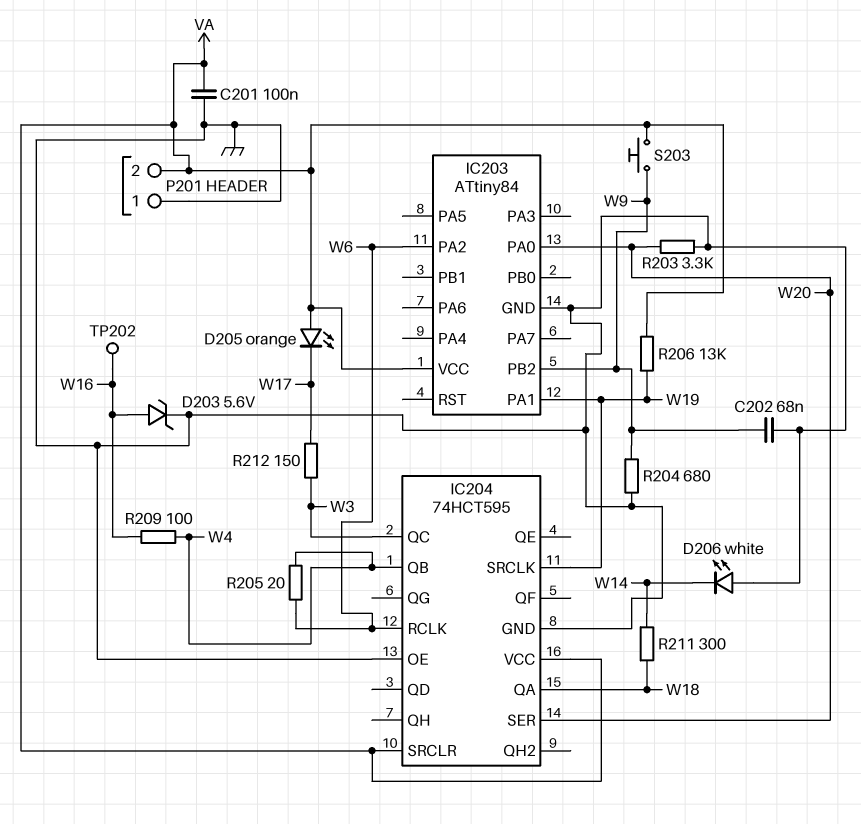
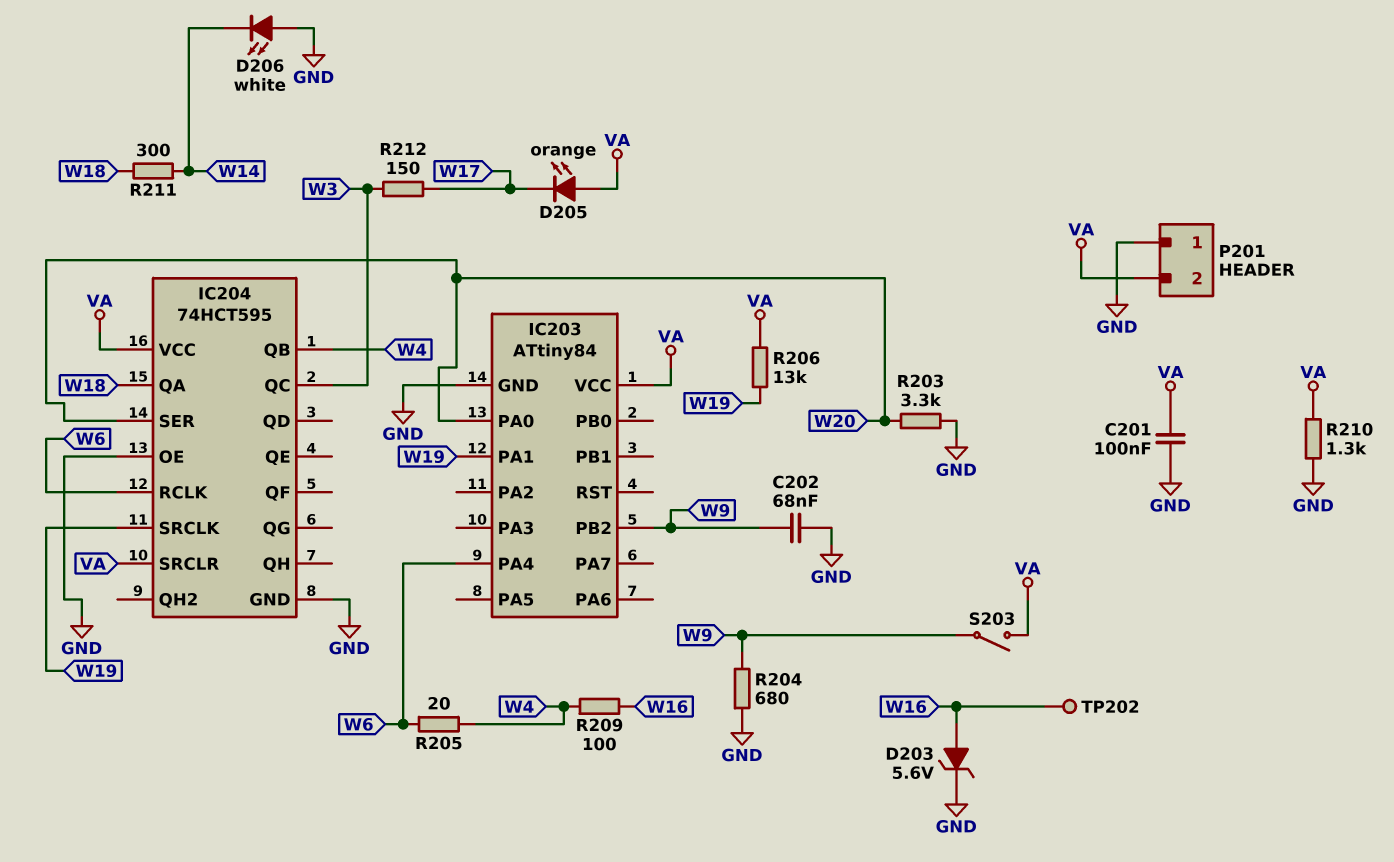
IC203 pin PA2: W6 -> none
IC203 pin PA4: none -> W6
R210: none -> 1.3k (GND, VA)
S203: button (VA, W9) -> switch (VA, W9)

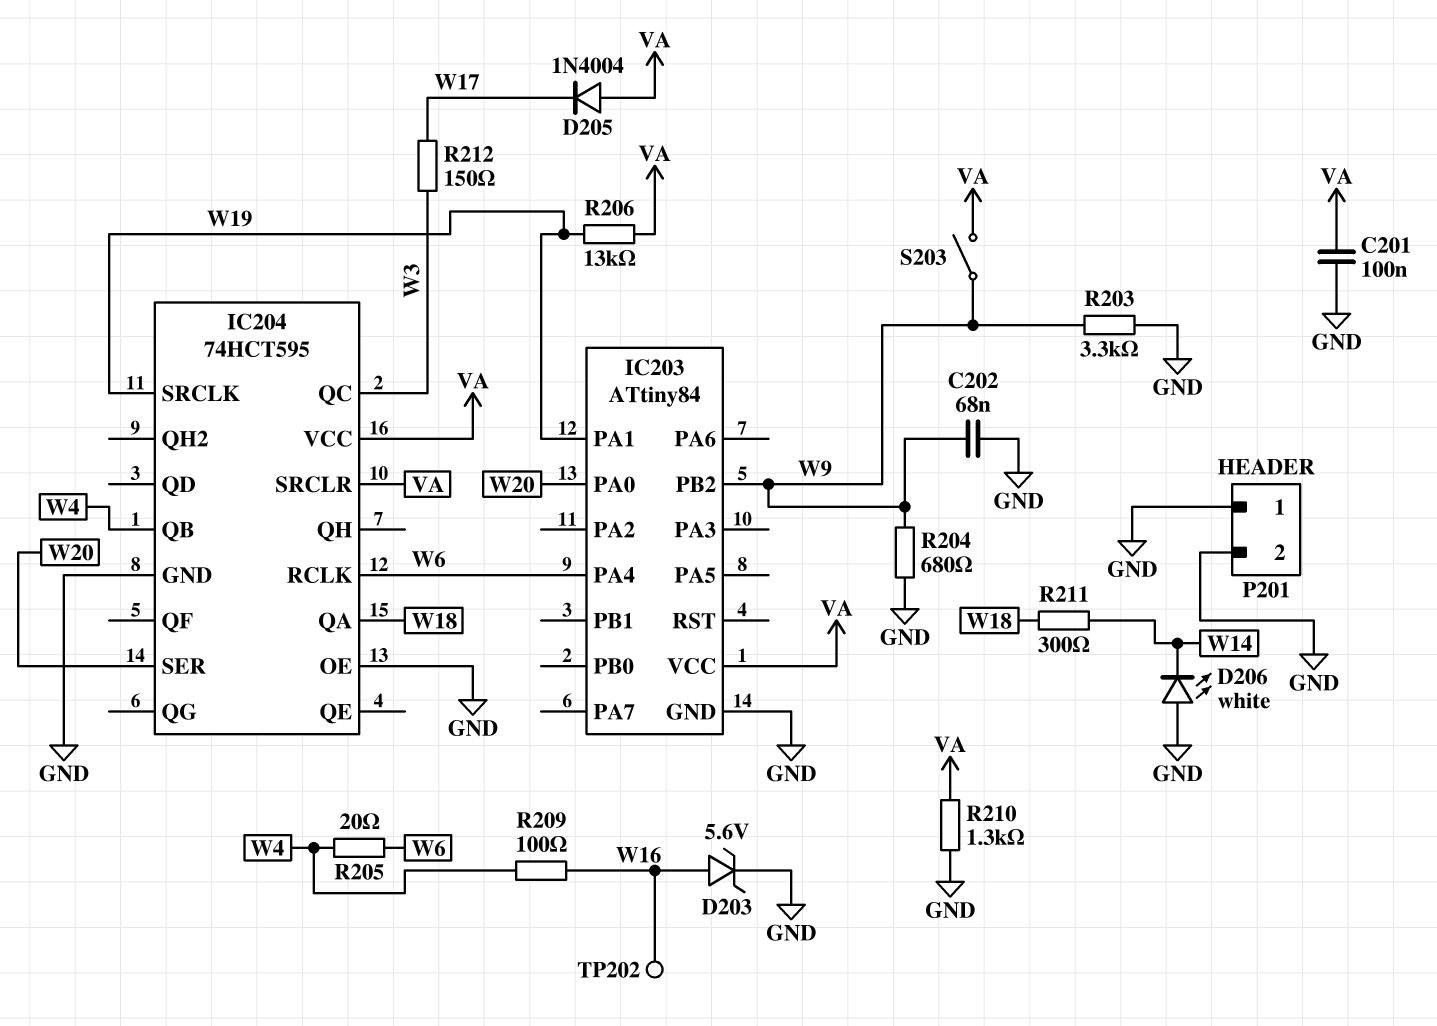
D205: LED orange (A VA, K W17) -> diode 1N4004 (A VA, K W17)
P201 pin 2: VA -> GND
R203: 3.3k (GND, W20) -> 3.3k (GND, W9)

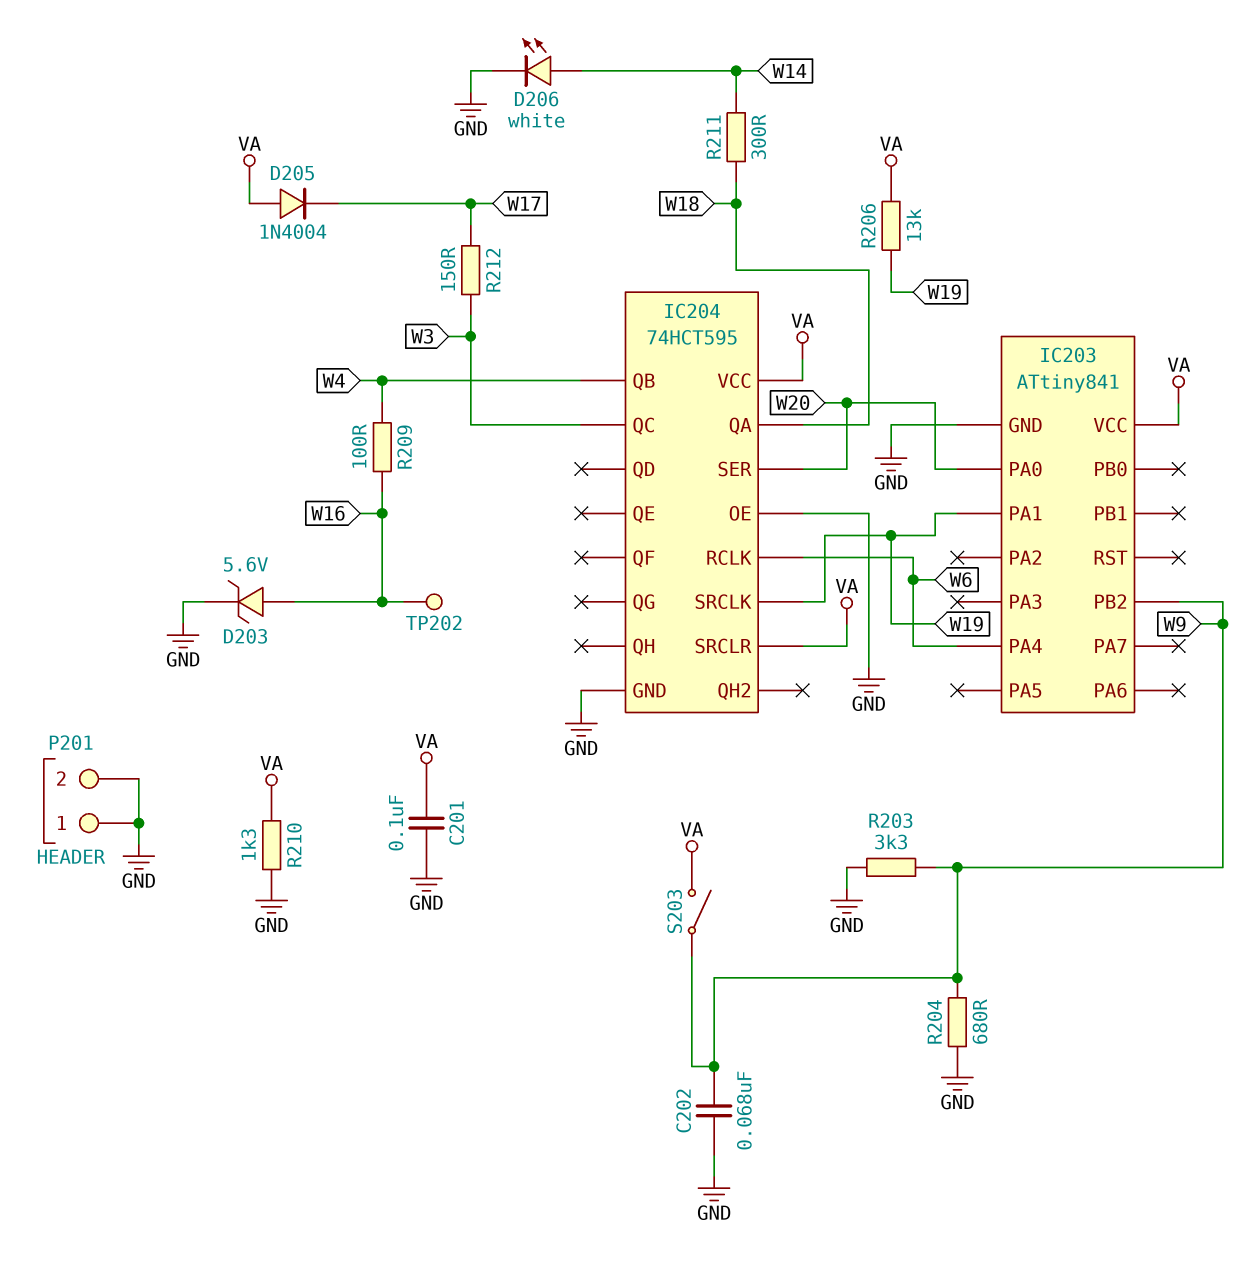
D206: LED white (A GND, K W14) -> LED white (A W14, K GND)
IC203: ATtiny84 -> ATtiny841
R205: 20 (W4, W6) -> none

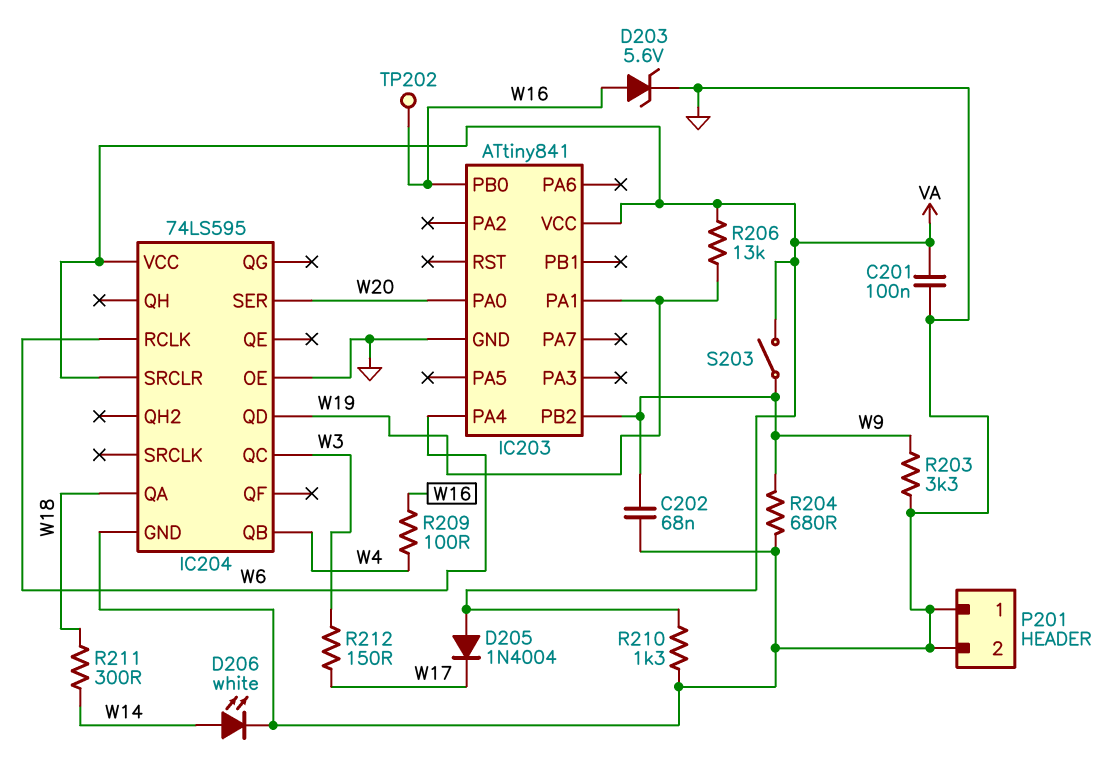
IC203 pin PB0: none -> W16
IC204: 74HCT595 -> 74LS595
IC204 pin QD: none -> W19
IC204 pin SRCLK: W19 -> none

